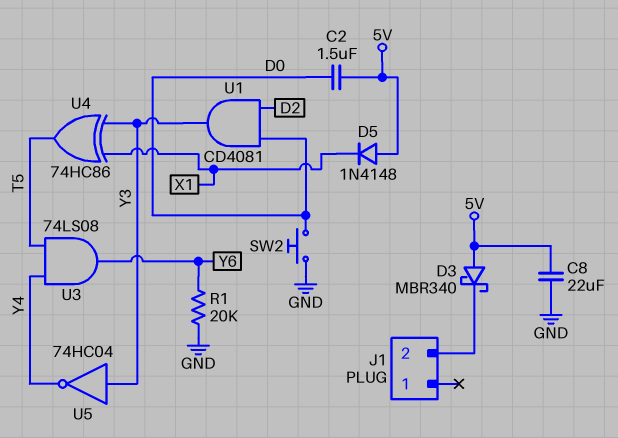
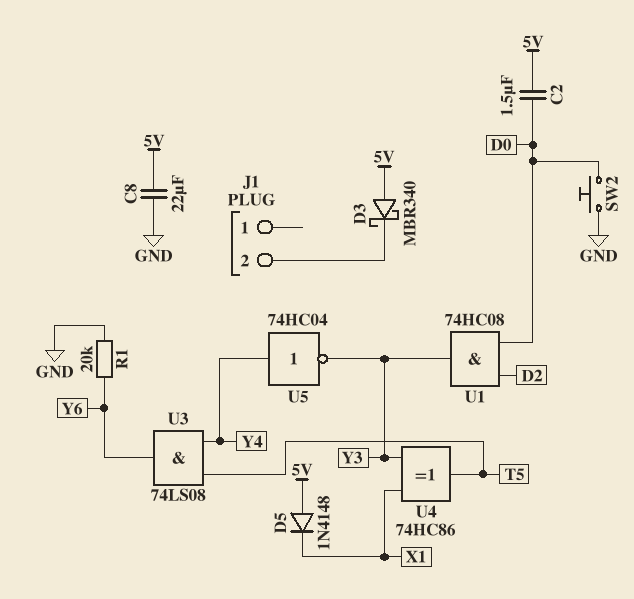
U1: AND CD4081 (in D0, in D2, out Y3) -> AND 74HC08 (in D0, in D2, out Y3)
U5: NOT 74HC04 (in Y3, out Y4) -> NOT 74HC04 (in Y4, out Y3)

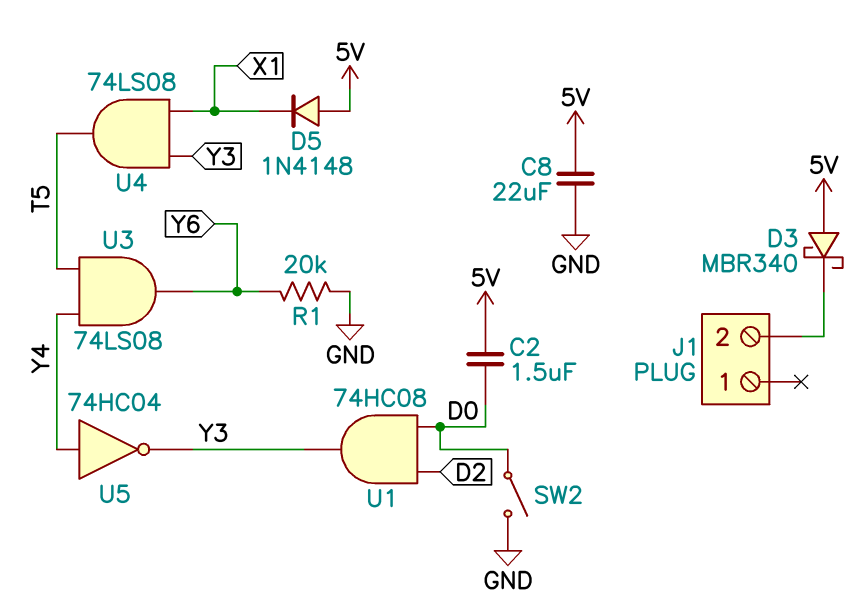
SW2: button (D0, GND) -> switch (D0, GND)
U4: XOR 74HC86 (in X1, in Y3, out T5) -> AND 74LS08 (in X1, in Y3, out T5)

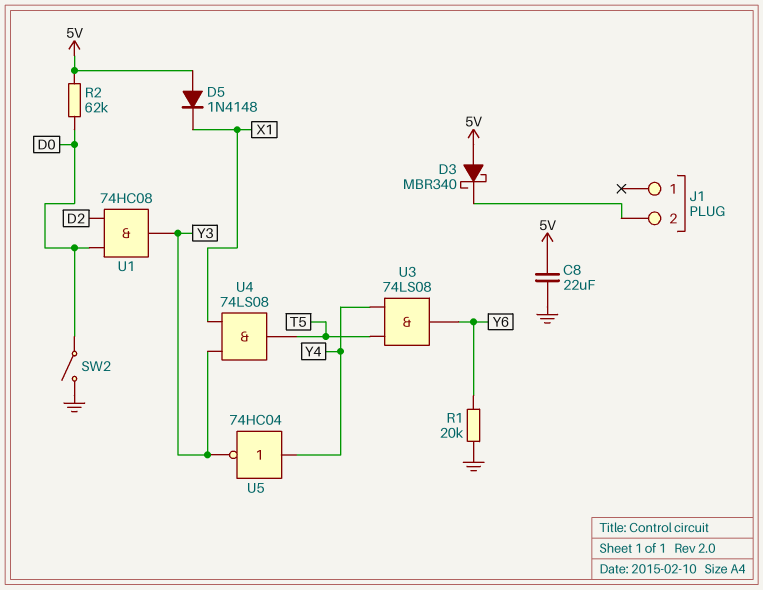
C2: 1.5uF (5V, D0) -> none
R2: none -> 62k (5V, D0)

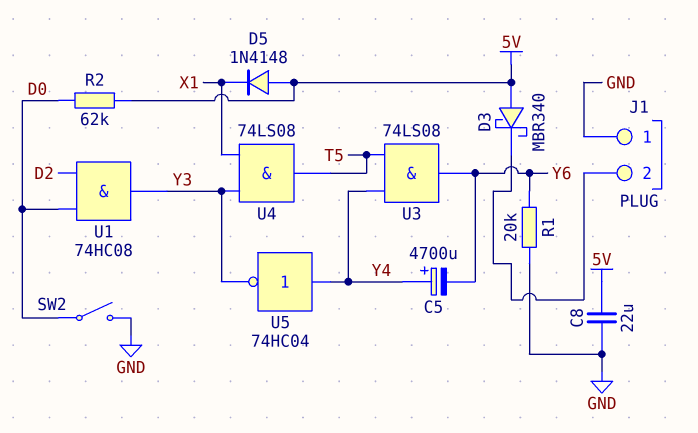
C5: none -> 4700uF (plus Y4, minus Y6)
J1 pin 1: none -> GND

